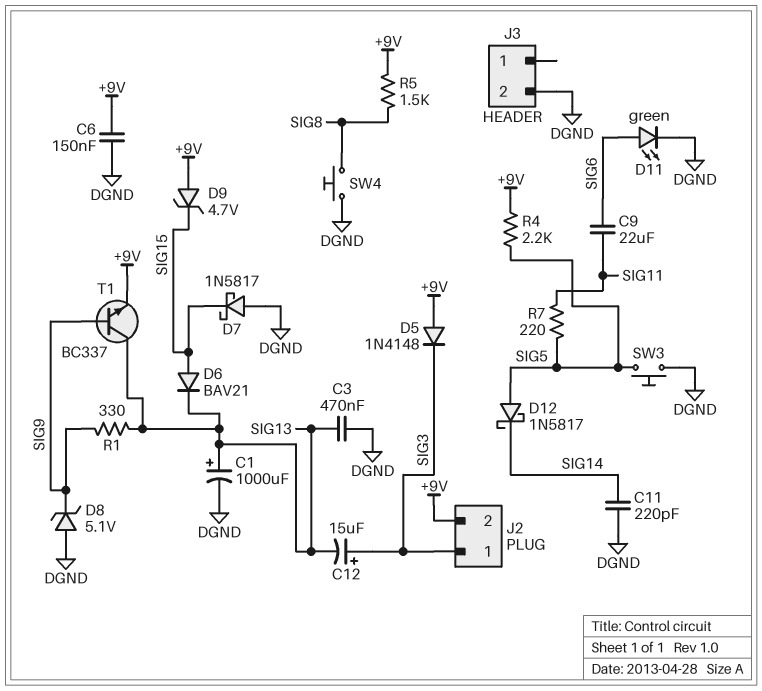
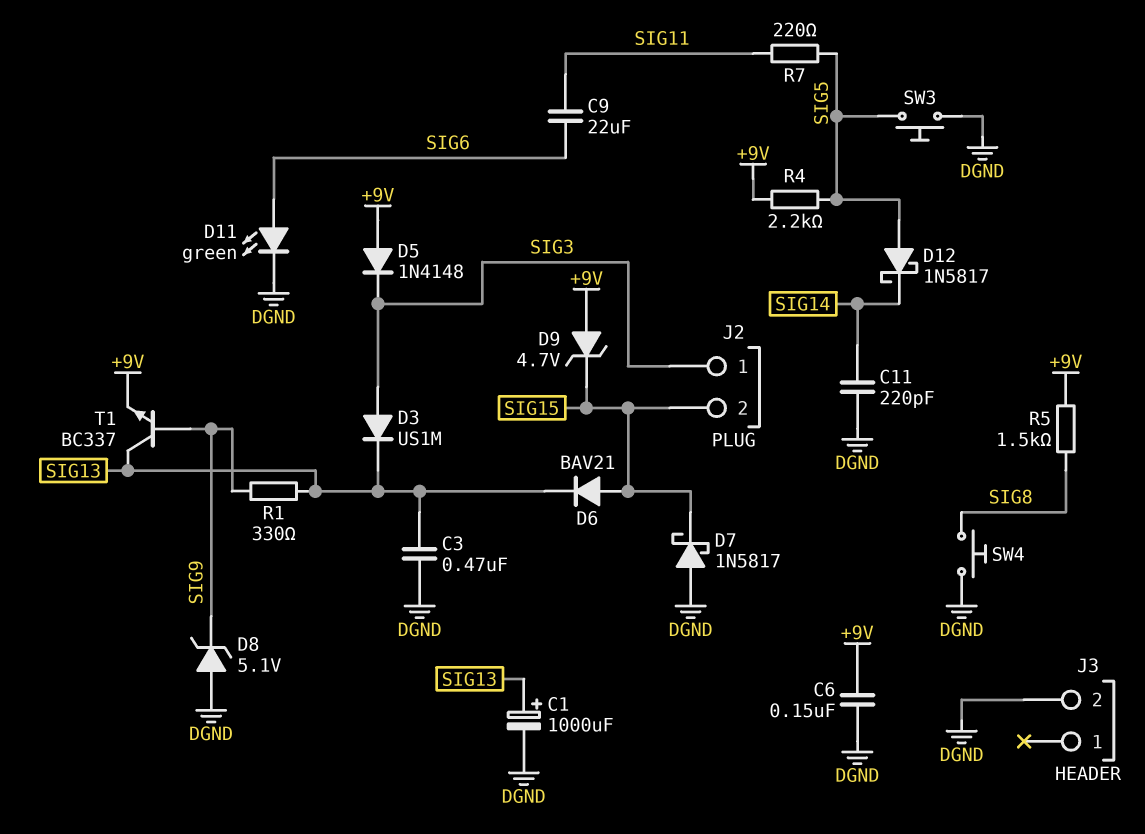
C12: 15uF (plus SIG3, minus SIG13) -> none
D3: none -> diode US1M (A SIG3, K SIG13)
J2 pin 2: +9V -> SIG15

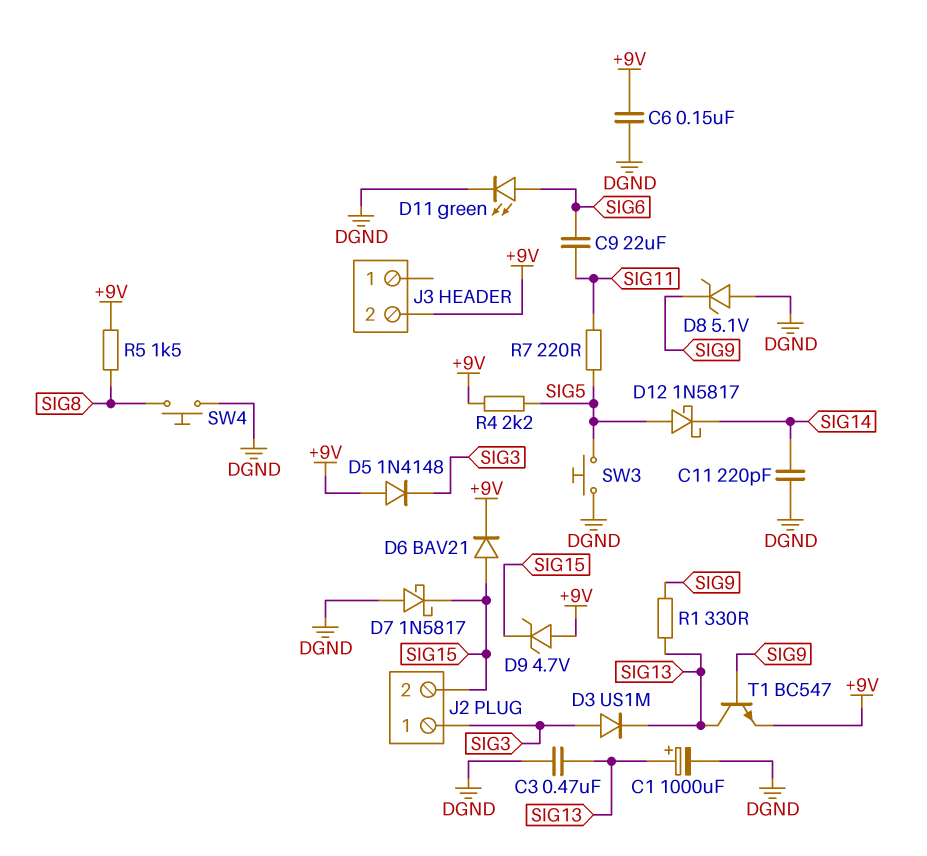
D6: diode BAV21 (A SIG15, K SIG13) -> diode BAV21 (A SIG15, K +9V)
J3 pin 2: DGND -> +9V
T1: NPN BC337 (B SIG9, C SIG13, E +9V) -> NPN BC547 (B SIG9, C SIG13, E +9V)

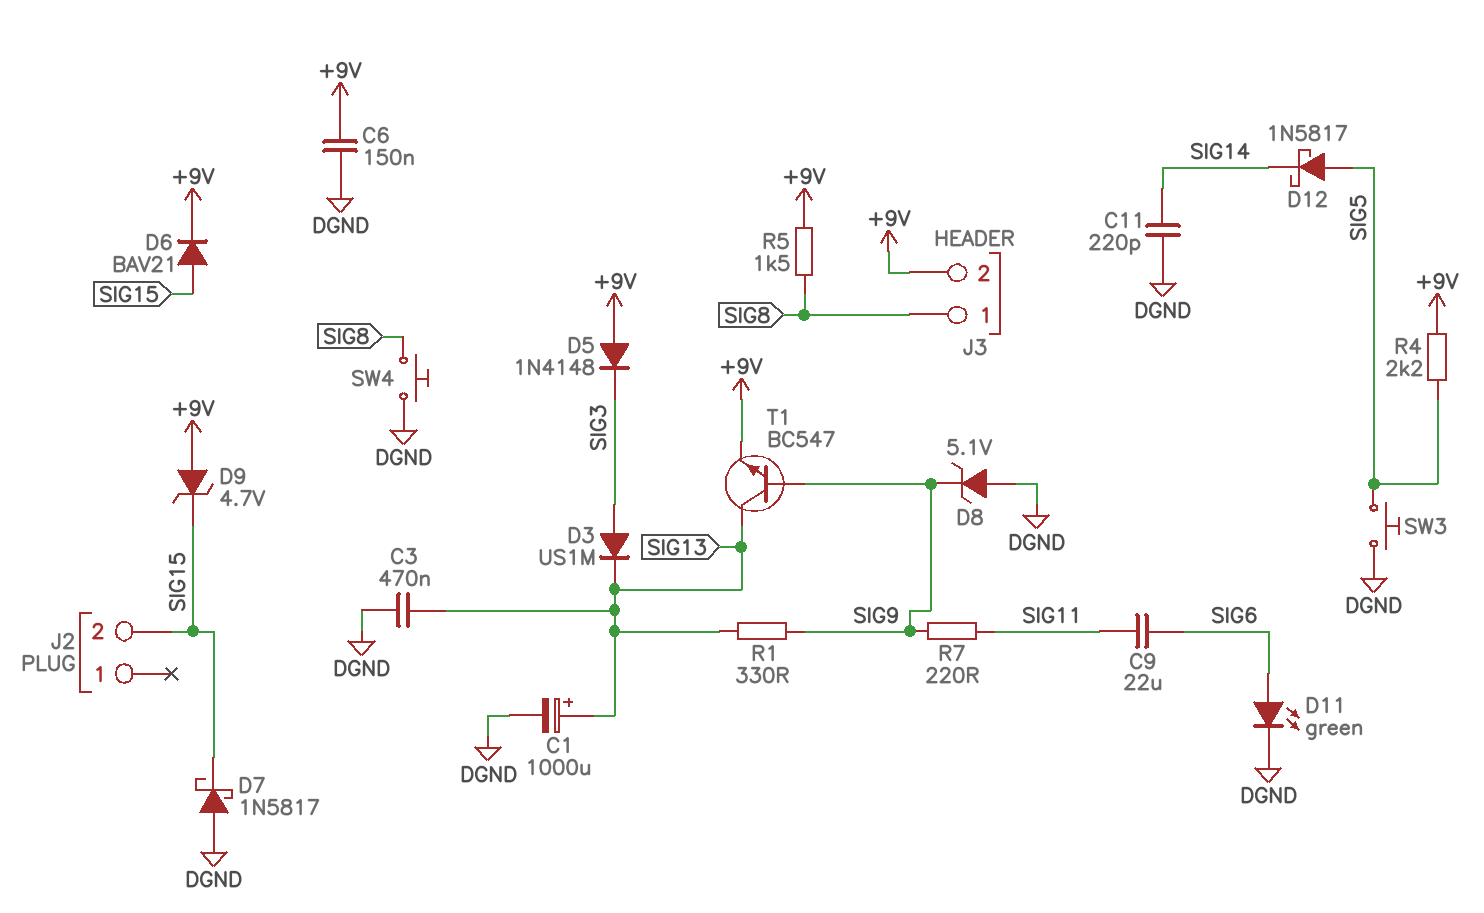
J2 pin 1: SIG3 -> none
J3 pin 1: none -> SIG8
R7: 220 (SIG5, SIG11) -> 220 (SIG9, SIG11)

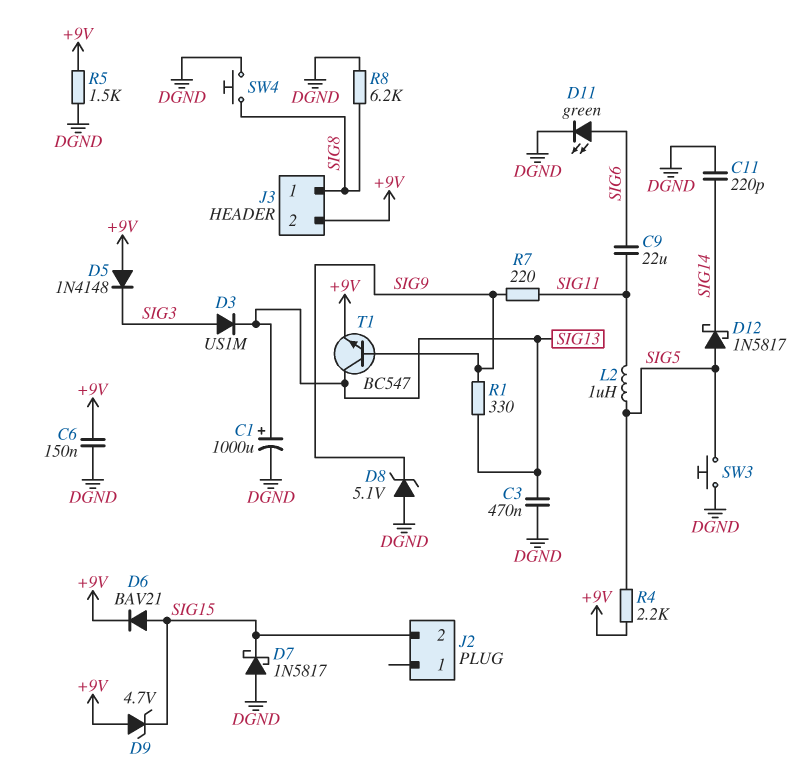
L2: none -> 1uH (SIG5, SIG11)
R5: 1.5k (+9V, SIG8) -> 1.5k (+9V, DGND)
R8: none -> 6.2k (DGND, SIG8)

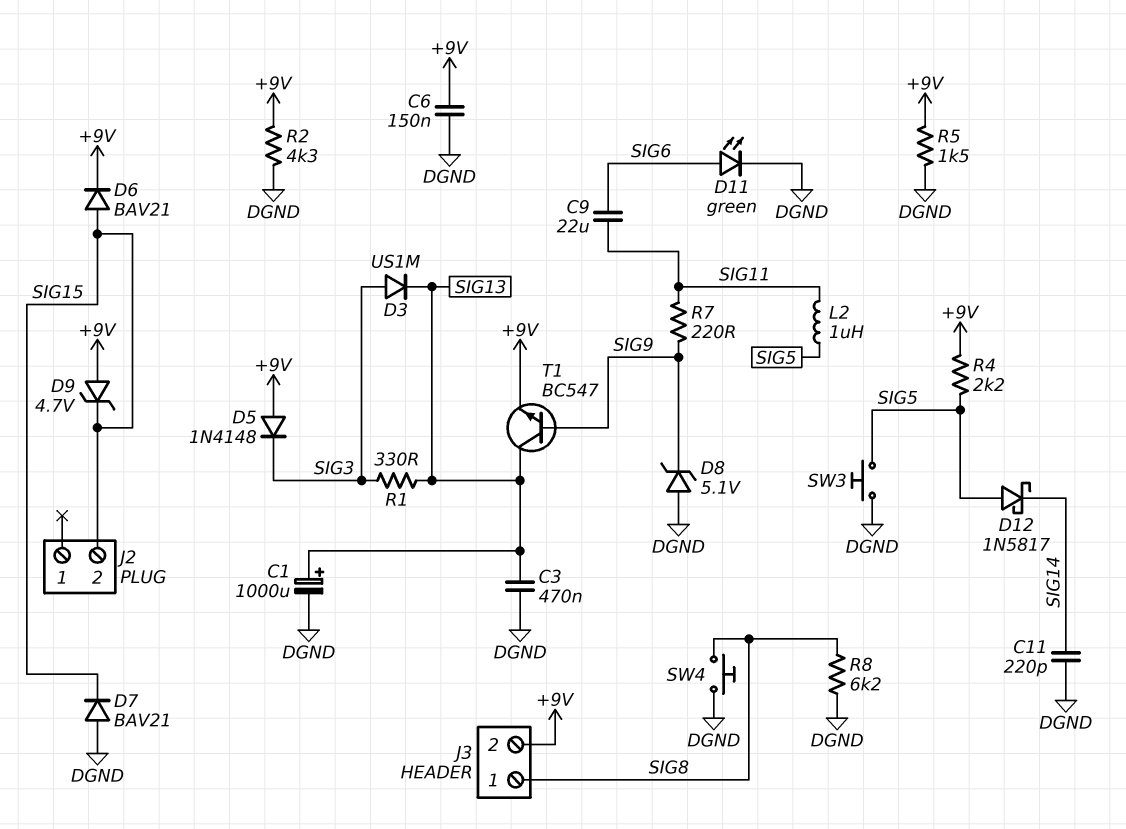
D7: schottky 1N5817 (A DGND, K SIG15) -> diode BAV21 (A DGND, K SIG15)
R1: 330 (SIG9, SIG13) -> 330 (SIG3, SIG13)
R2: none -> 4.3k (+9V, DGND)

